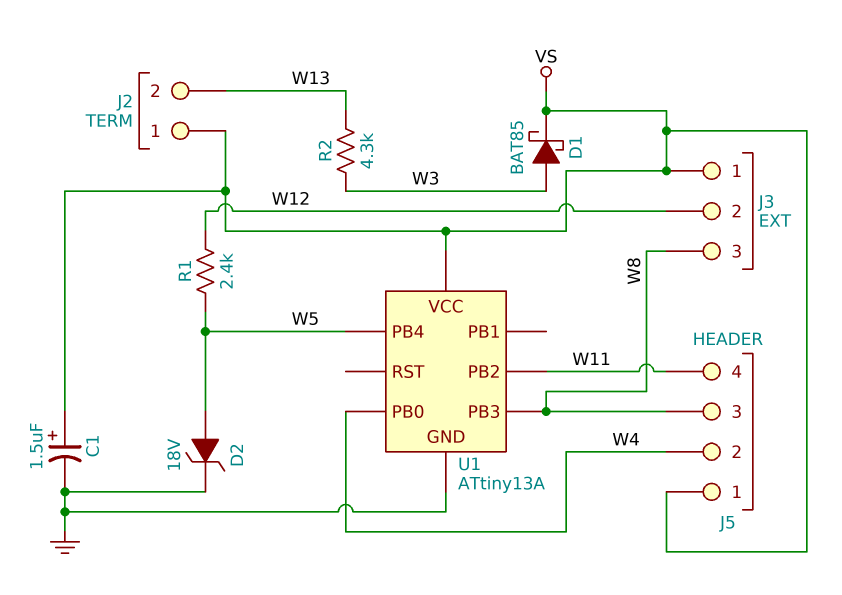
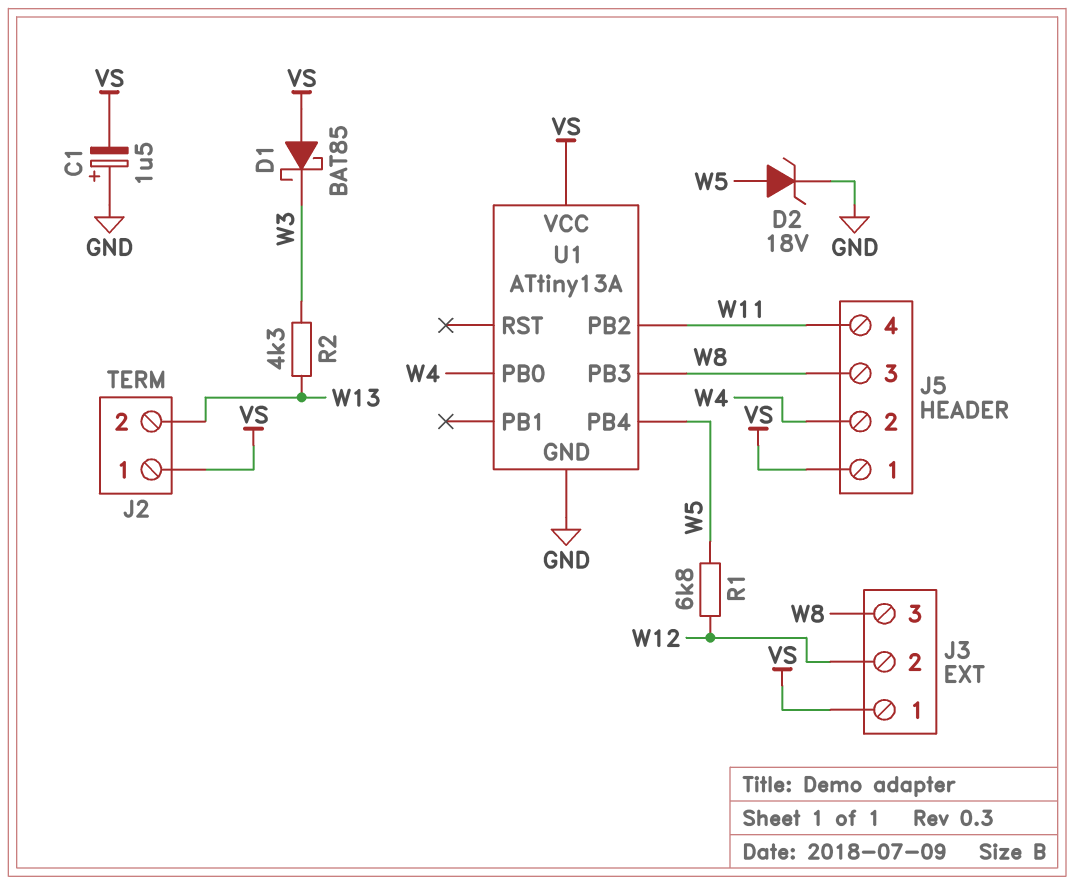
C1: 1.5uF (plus VS, minus GND) -> 1.5uF (plus GND, minus VS)
D1: schottky BAT85 (A W3, K VS) -> schottky BAT85 (A VS, K W3)
R1: 2.4k (W5, W12) -> 6.8k (W5, W12)

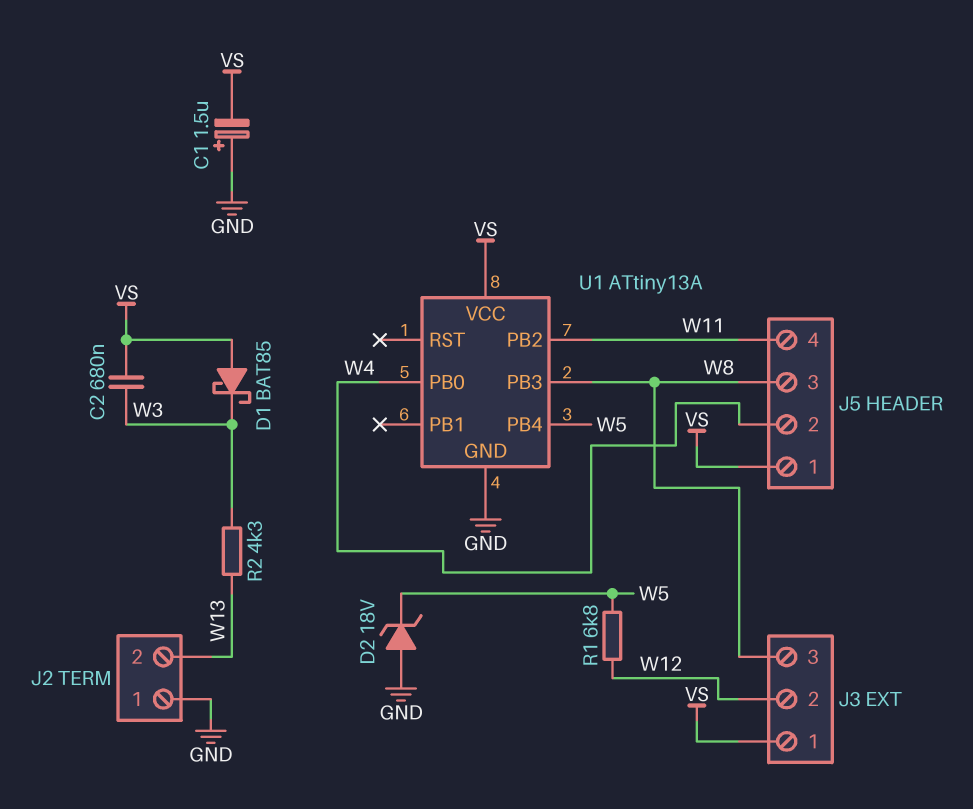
C2: none -> 680nF (VS, W3)
D2: zener 18V (A W5, K GND) -> zener 18V (A GND, K W5)
J2 pin 1: VS -> GND

